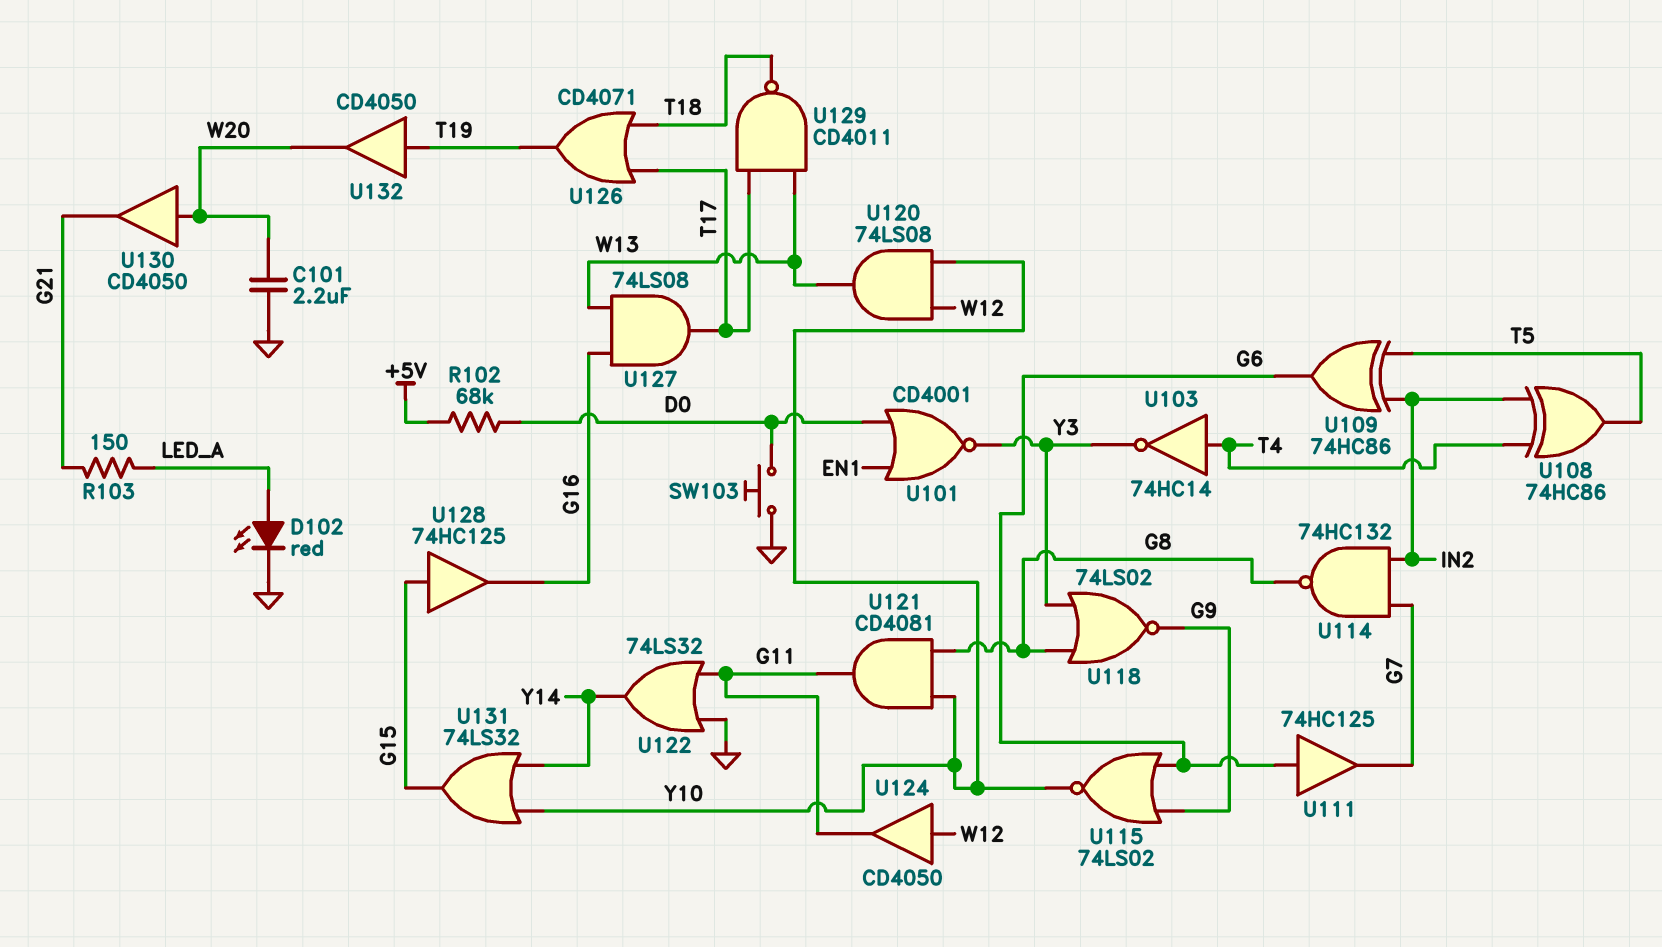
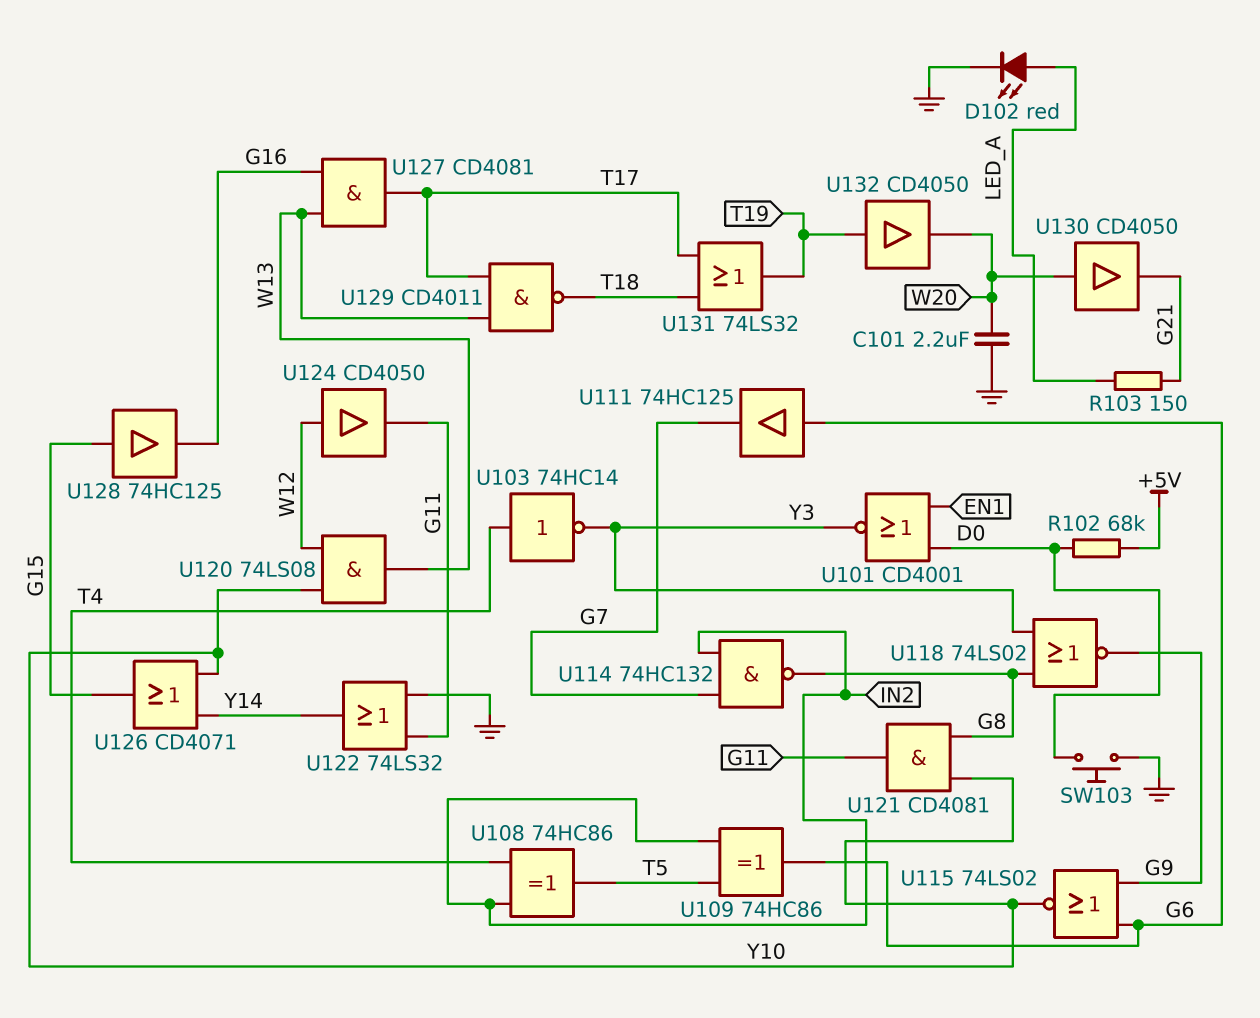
U126: OR CD4071 (in T17, in T18, out T19) -> OR CD4071 (in Y10, in Y14, out G15)
U127: AND 74LS08 (in G16, in W13, out T17) -> AND CD4081 (in G16, in W13, out T17)
U131: OR 74LS32 (in Y10, in Y14, out G15) -> OR 74LS32 (in T17, in T18, out T19)

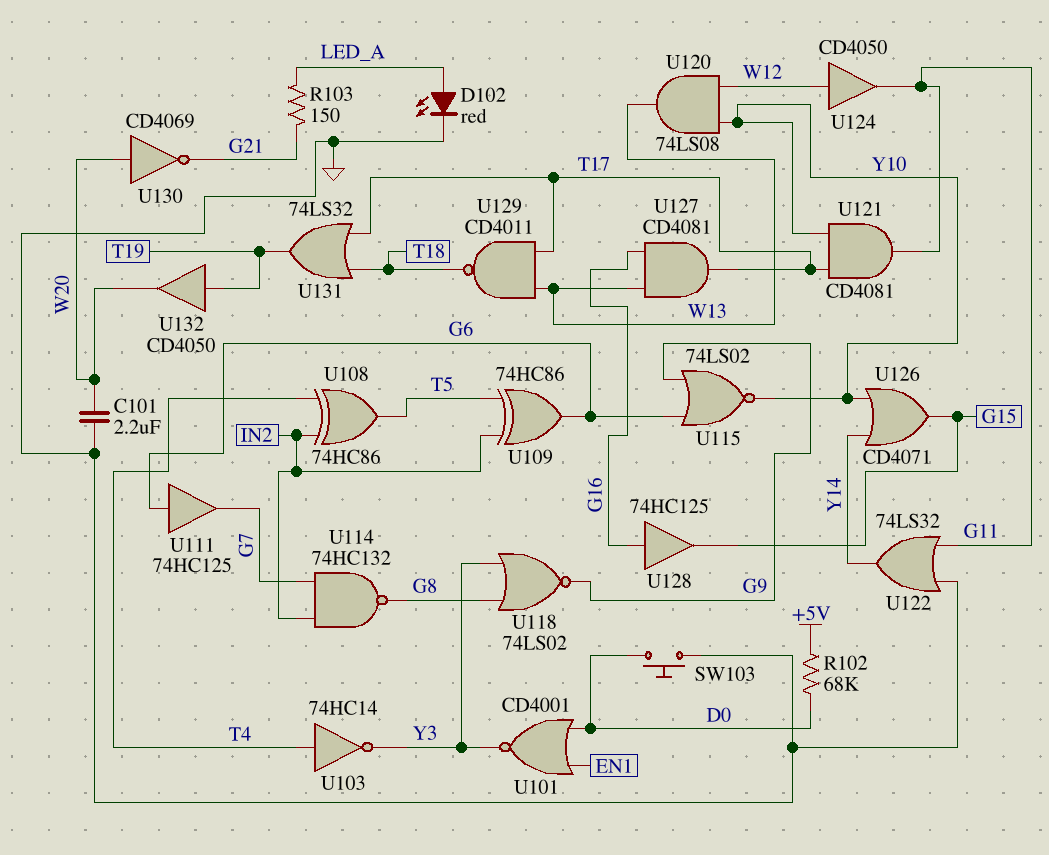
U121: AND CD4081 (in G8, in Y10, out G11) -> AND CD4081 (in T17, in Y10, out G11)
U128: buffer 74HC125 (in G15, out G16) -> buffer 74HC125 (in G16, out G15)
U130: buffer CD4050 (in W20, out G21) -> NOT CD4069 (in W20, out G21)

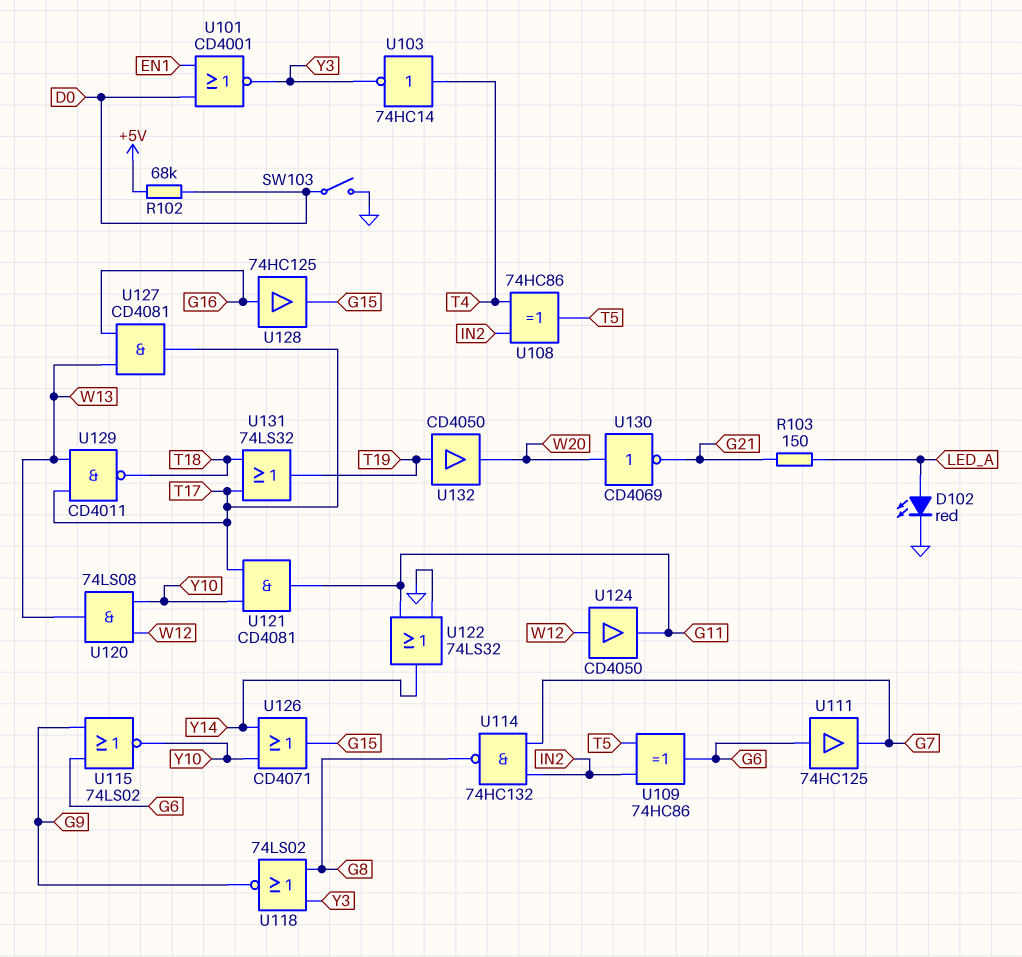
C101: 2.2uF (GND, W20) -> none
SW103: button (D0, GND) -> switch (D0, GND)

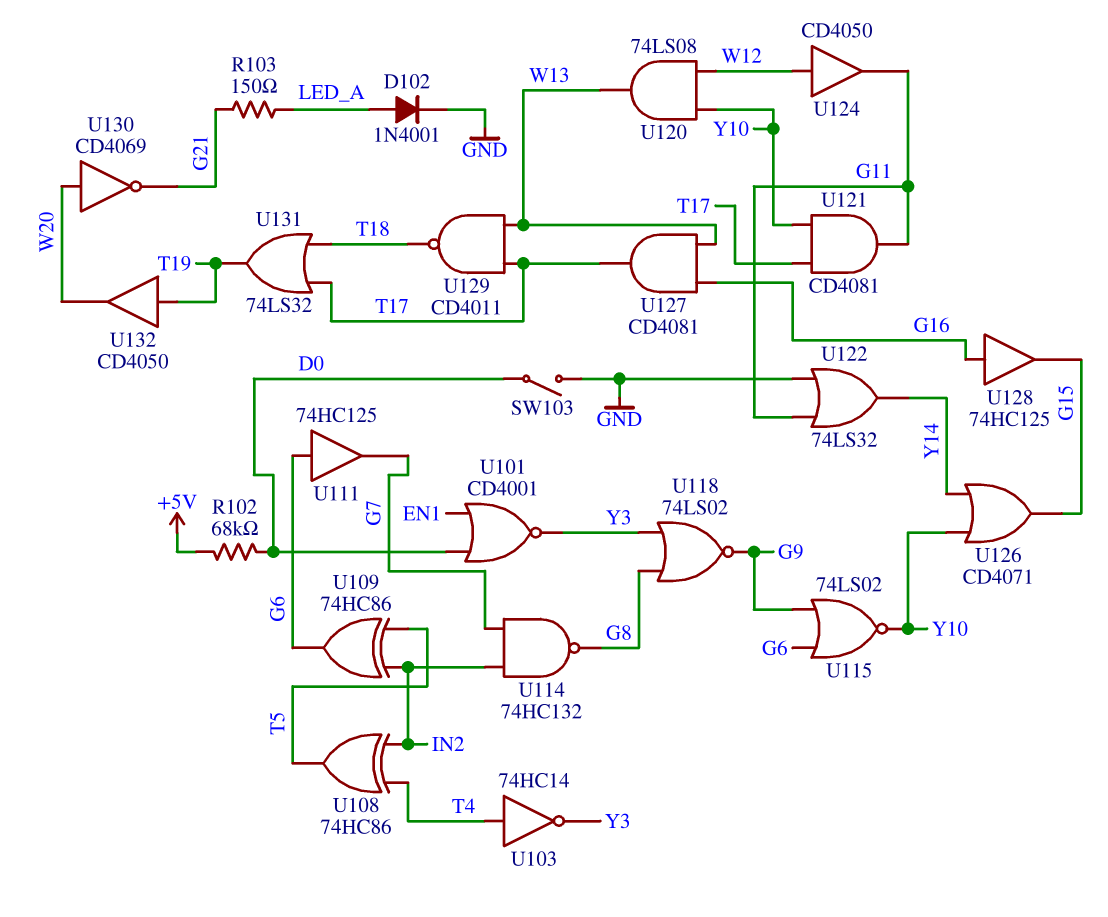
D102: LED red (A LED_A, K GND) -> diode 1N4001 (A LED_A, K GND)

